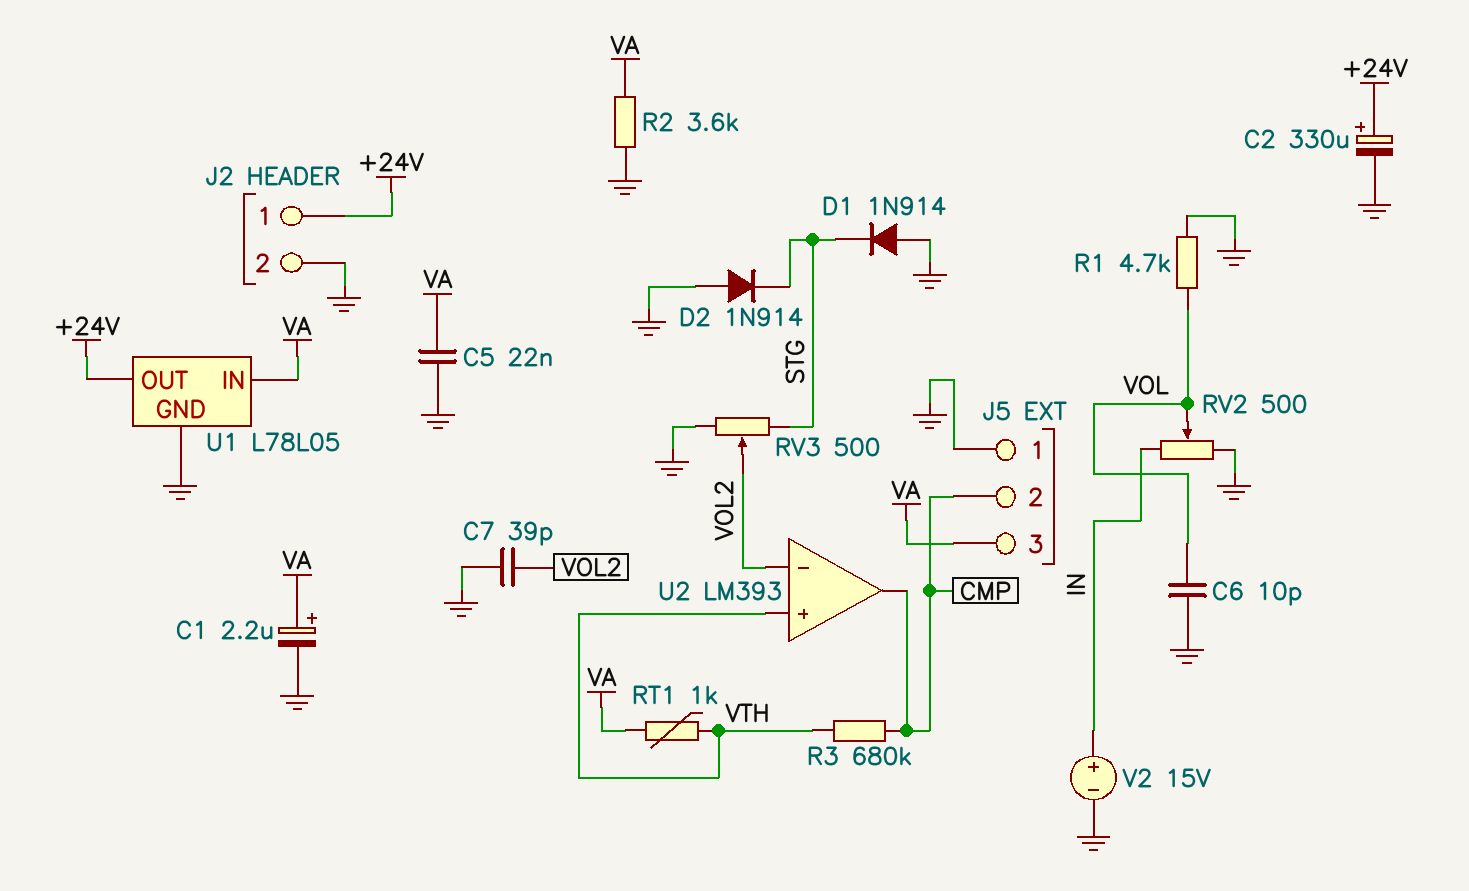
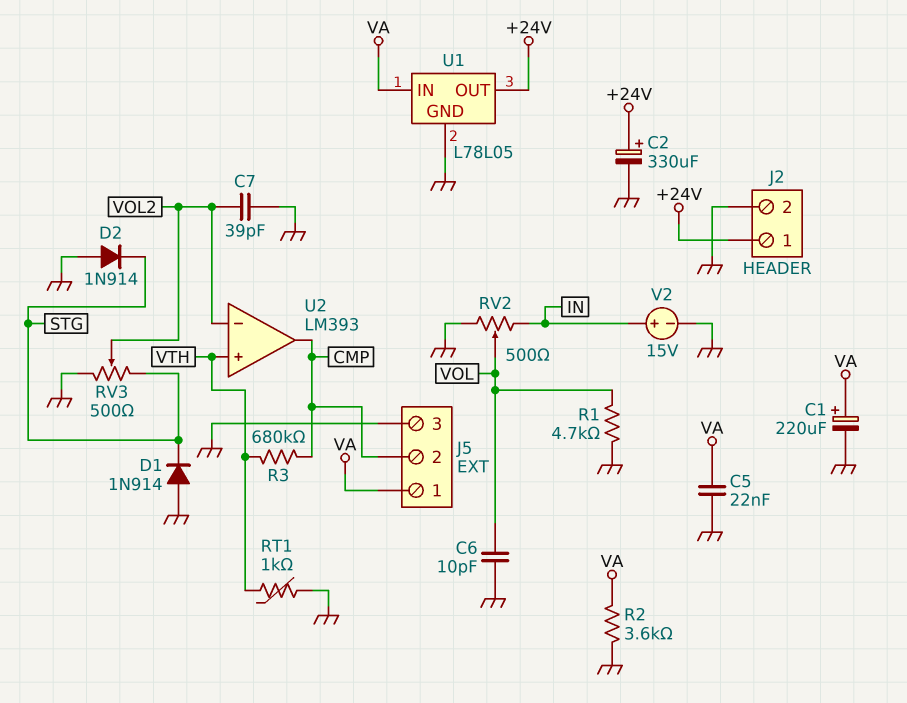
C1: 2.2uF (plus VA, minus GND) -> 220uF (plus VA, minus GND)
J5 pin 1: GND -> VA
J5 pin 3: VA -> GND
RT1: 1k (VA, VTH) -> 1k (GND, VTH)

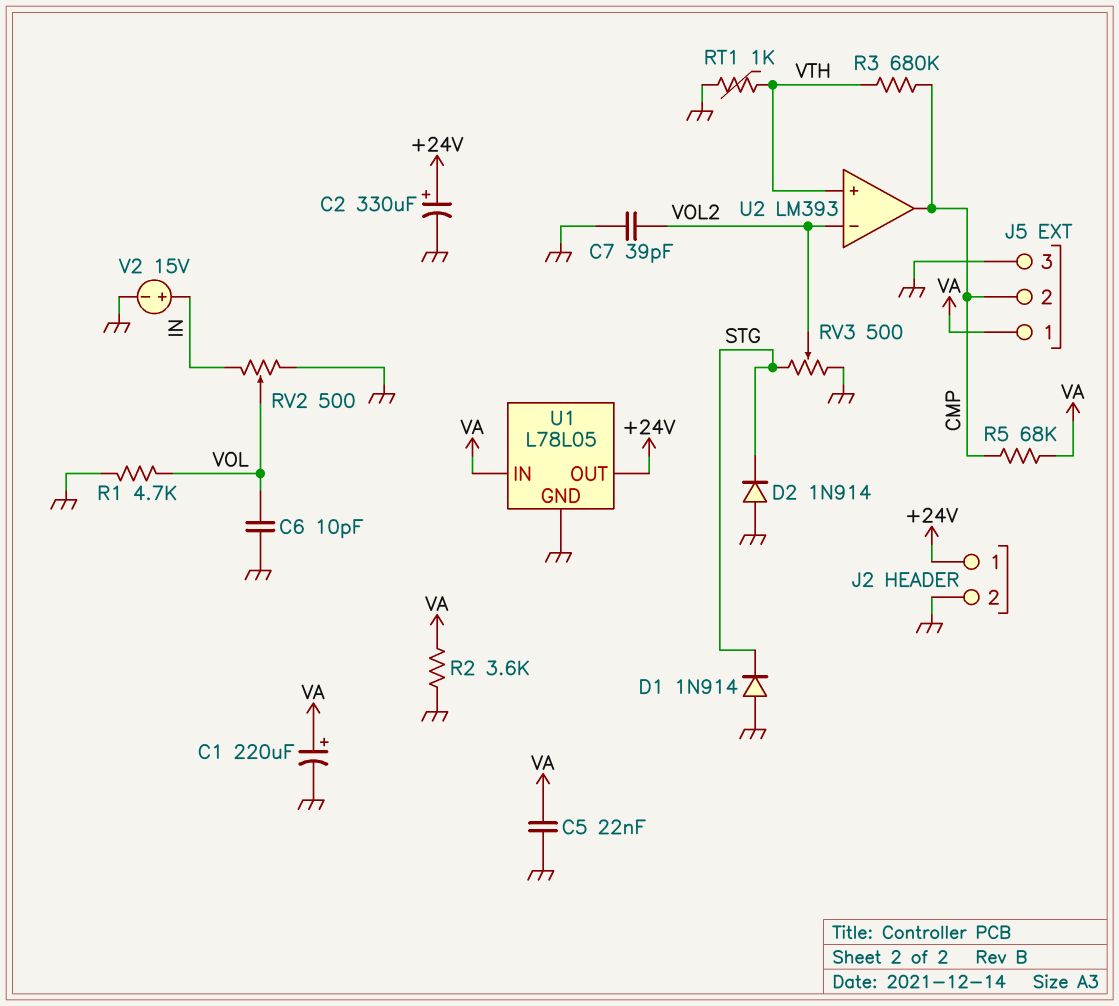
R5: none -> 68k (CMP, VA)

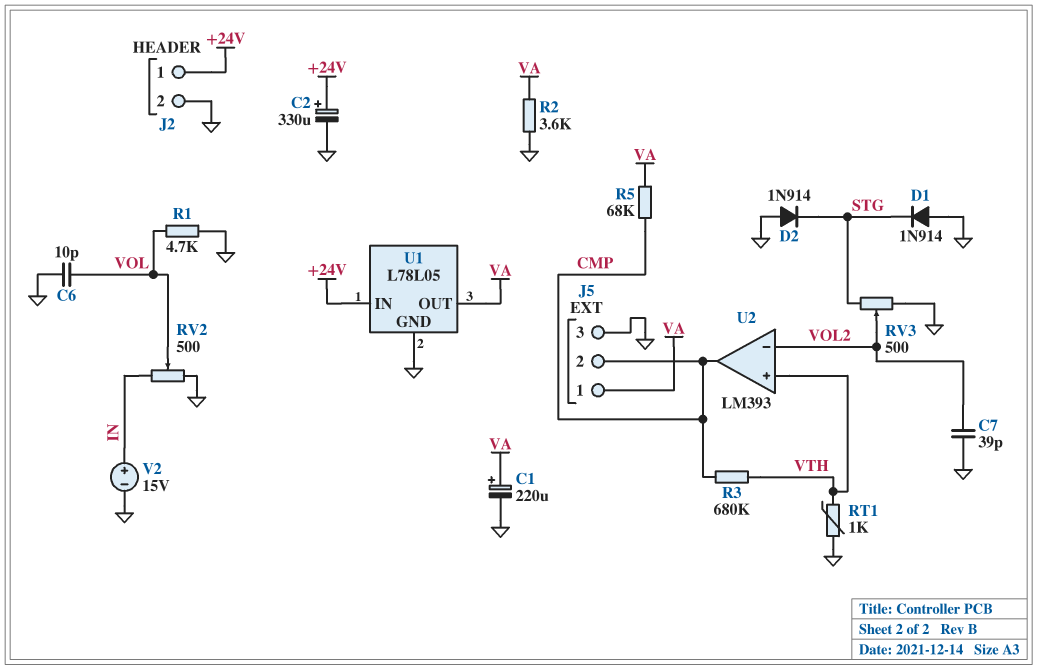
C5: 22nF (GND, VA) -> none
U1 pin IN: VA -> +24V
U1 pin OUT: +24V -> VA

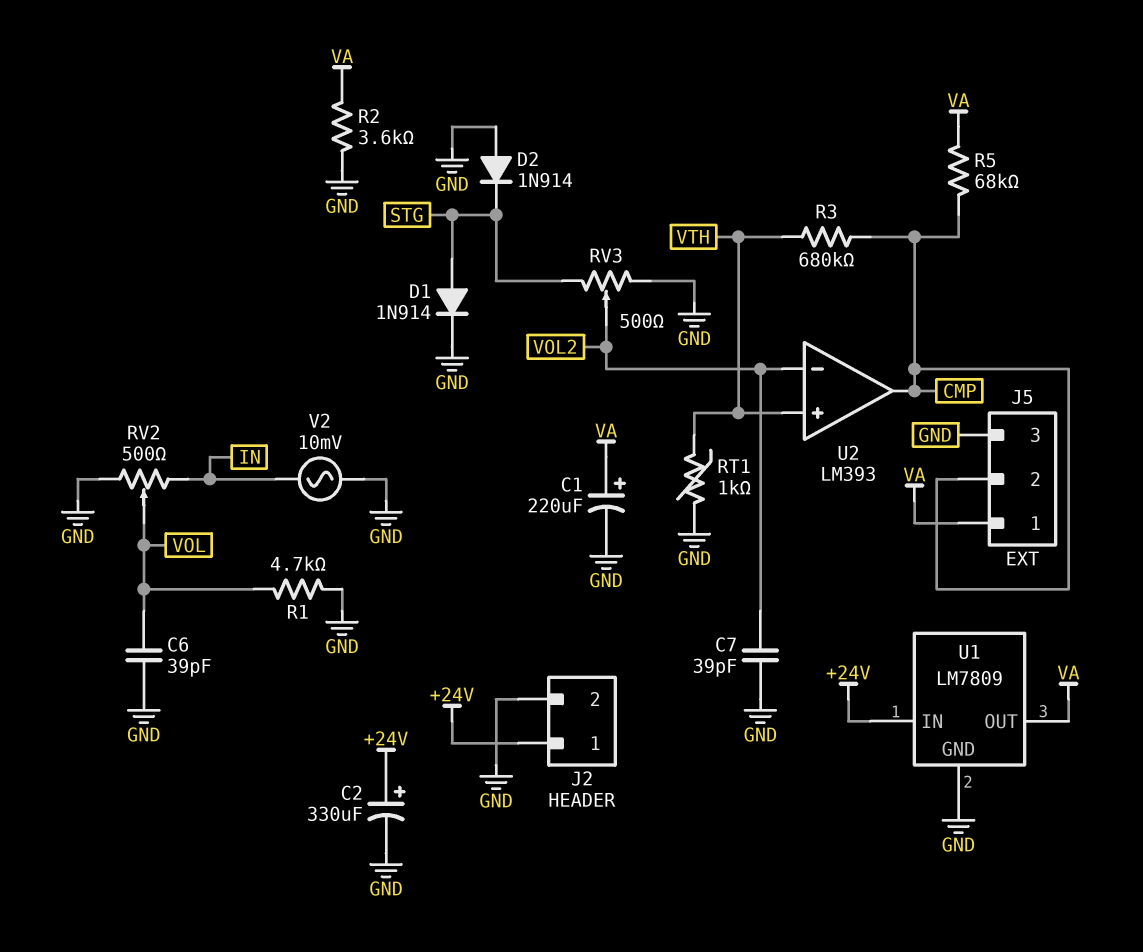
C6: 10pF (GND, VOL) -> 39pF (GND, VOL)
D1: diode 1N914 (A GND, K STG) -> diode 1N914 (A STG, K GND)
U1: L78L05 -> LM7809
V2: 15V (plus IN, minus GND) -> AC 10mV (GND, IN)

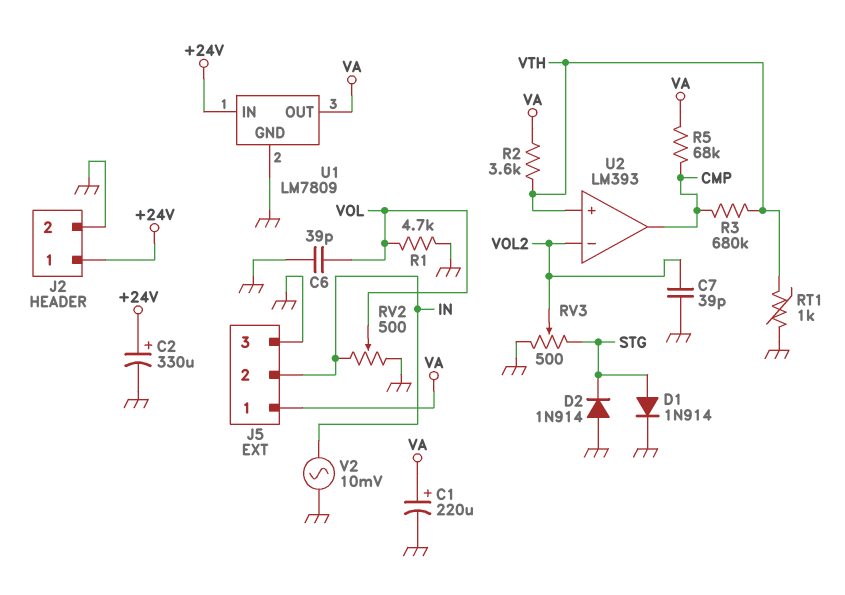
J5 pin 2: CMP -> IN
R2: 3.6k (GND, VA) -> 3.6k (VA, VTH)

